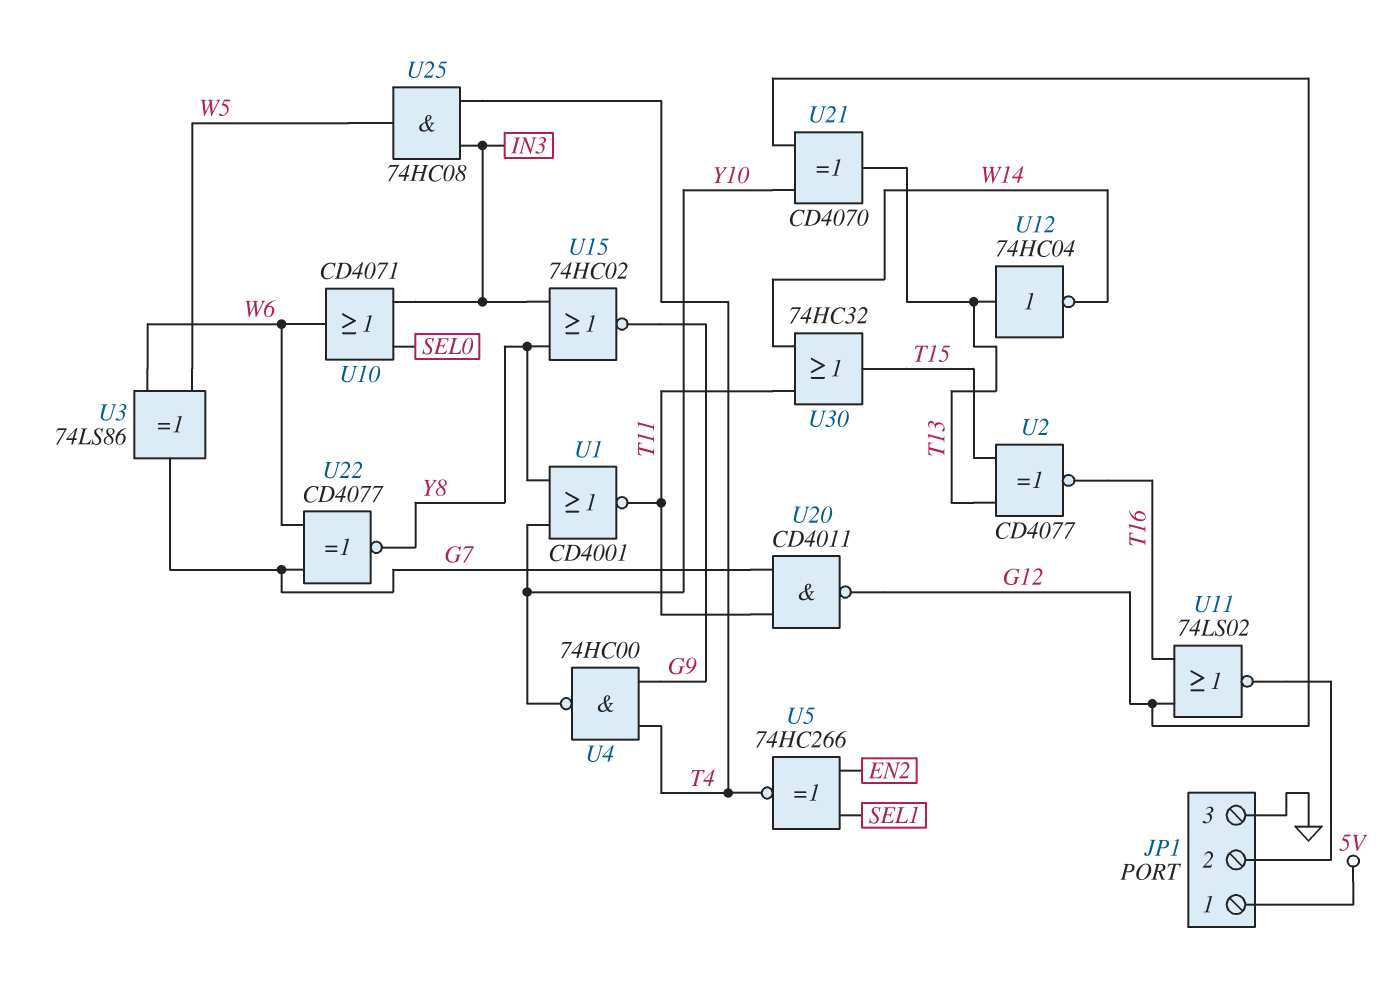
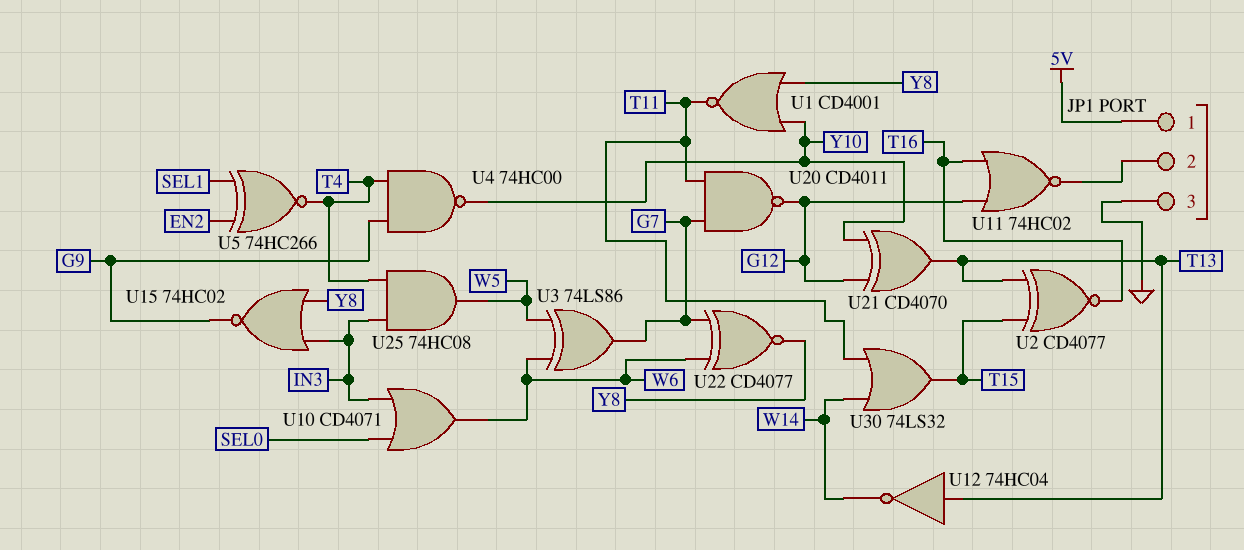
U11: NOR 74LS02 (in G12, in T16, out JP1/2) -> NOR 74HC02 (in G12, in T16, out JP1/2)
U30: OR 74HC32 (in T11, in W14, out T15) -> OR 74LS32 (in T11, in W14, out T15)

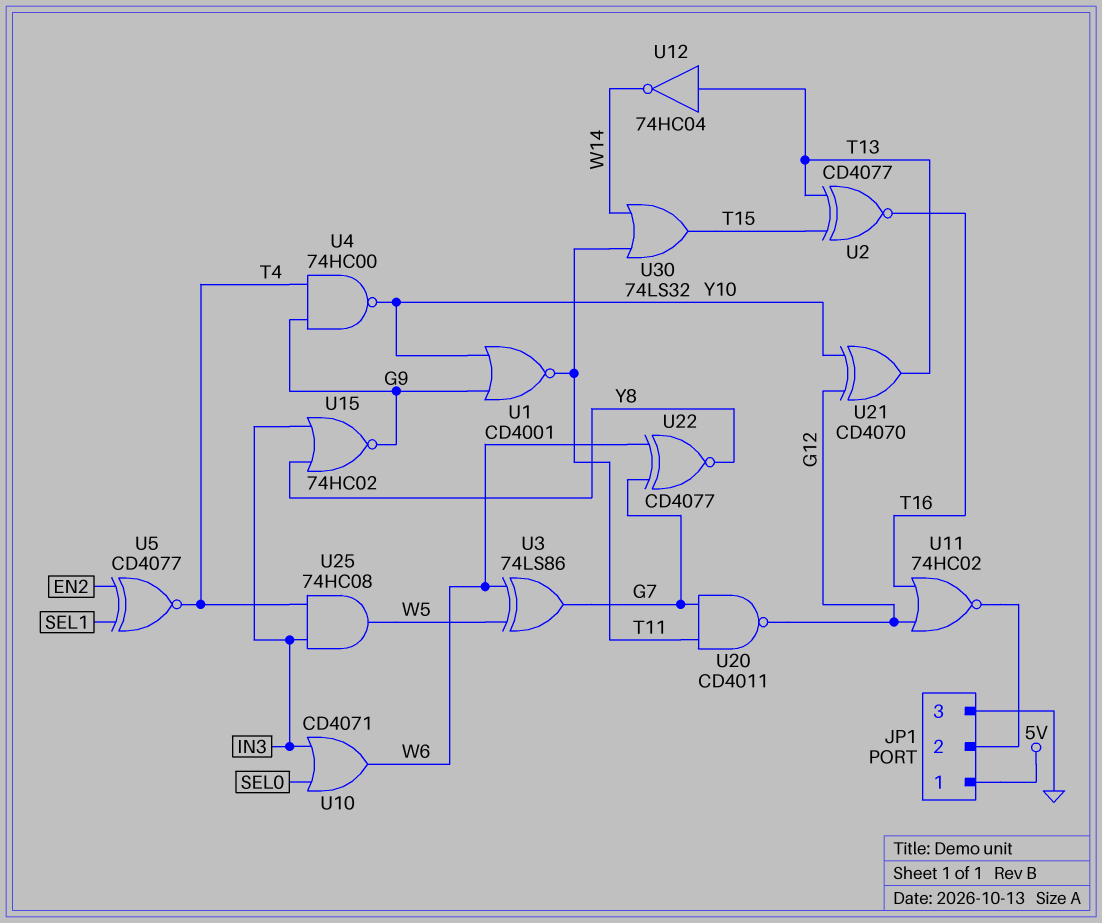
U1: NOR CD4001 (in Y8, in Y10, out T11) -> NOR CD4001 (in G9, in Y10, out T11)
U5: XNOR 74HC266 (in EN2, in SEL1, out T4) -> XNOR CD4077 (in EN2, in SEL1, out T4)

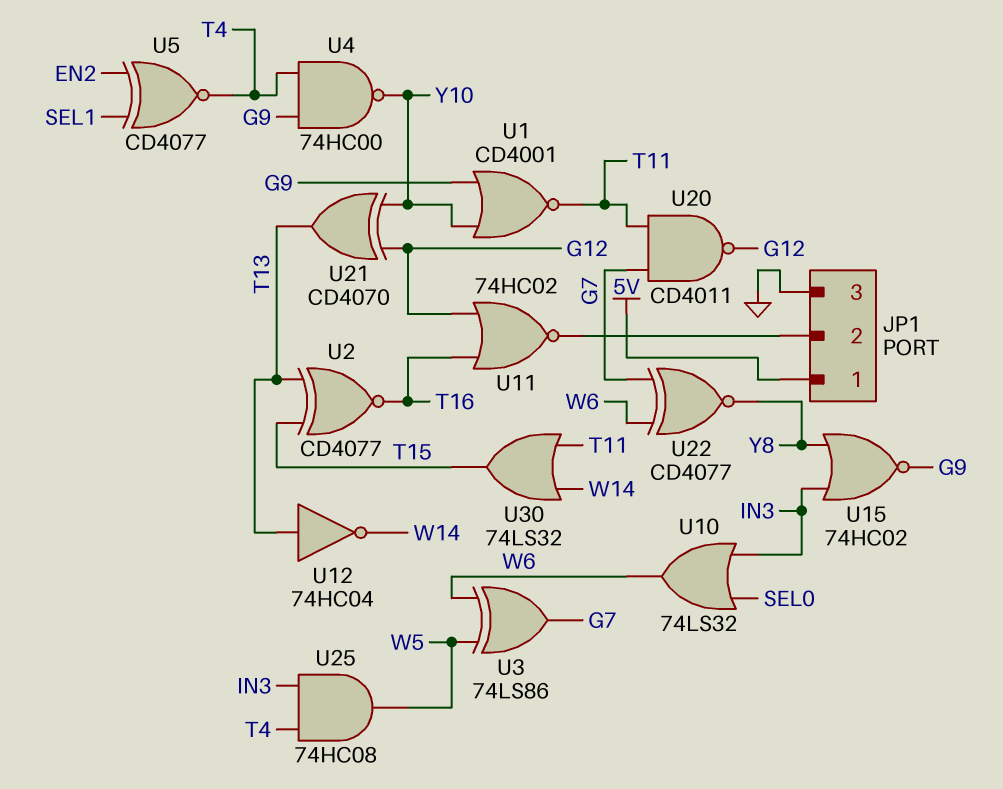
U10: OR CD4071 (in IN3, in SEL0, out W6) -> OR 74LS32 (in IN3, in SEL0, out W6)

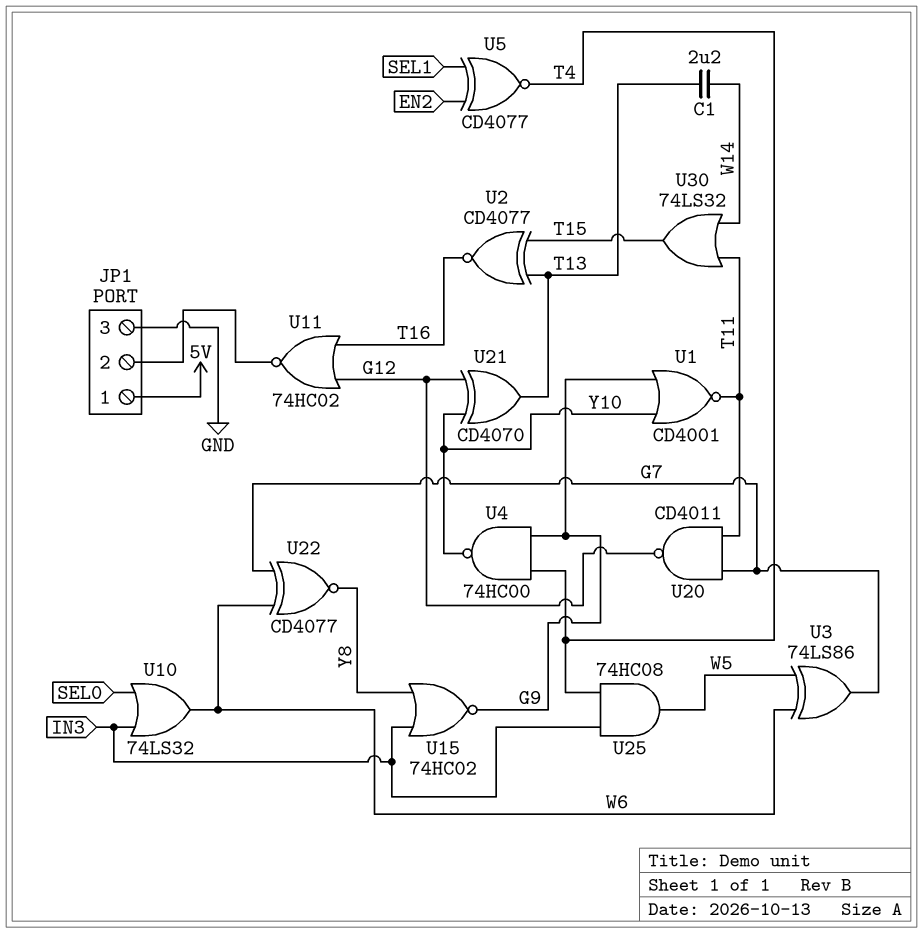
C1: none -> 2.2uF (T13, W14)
U12: NOT 74HC04 (in T13, out W14) -> none

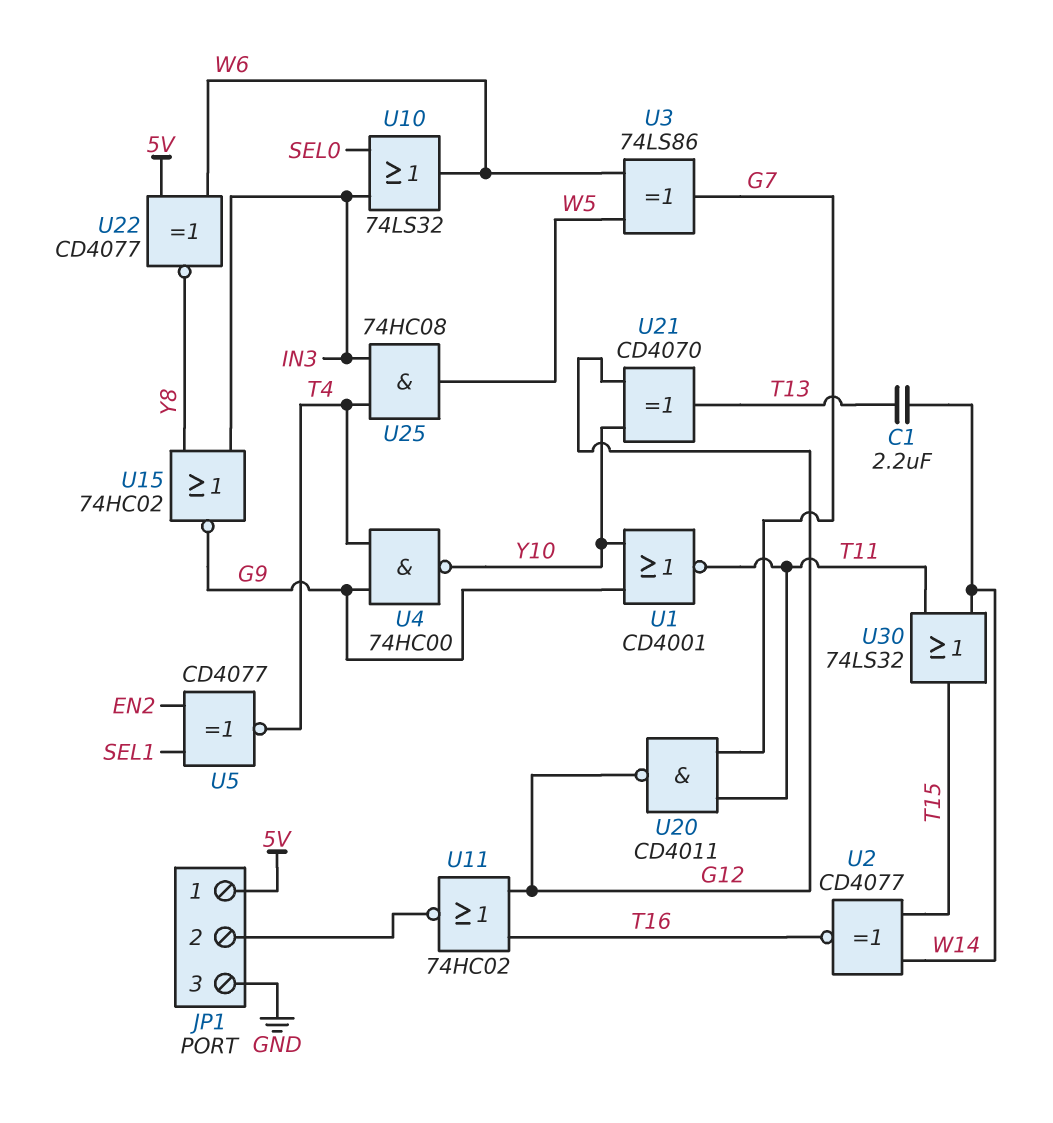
U2: XNOR CD4077 (in T13, in T15, out T16) -> XNOR CD4077 (in T15, in W14, out T16)
U22: XNOR CD4077 (in G7, in W6, out Y8) -> XNOR CD4077 (in 5V, in W6, out Y8)

